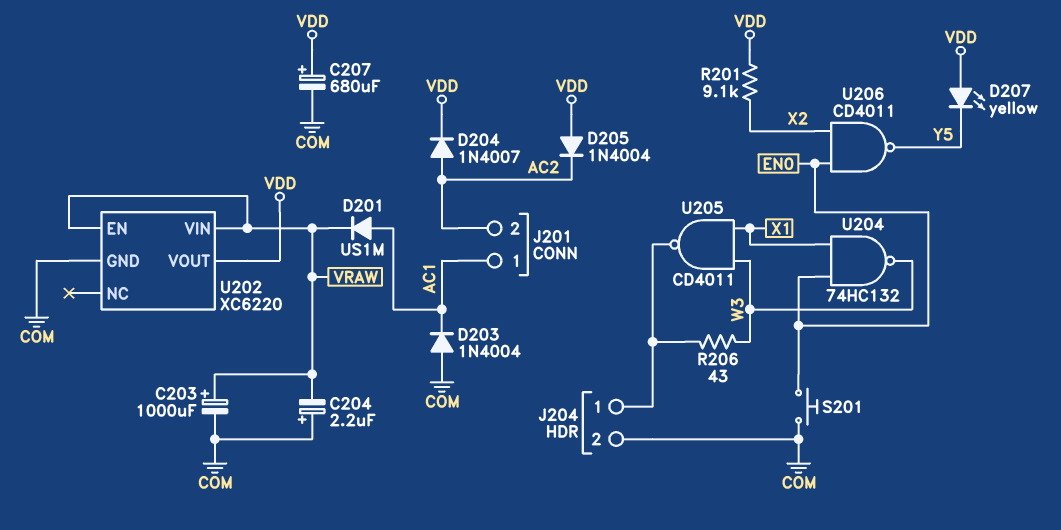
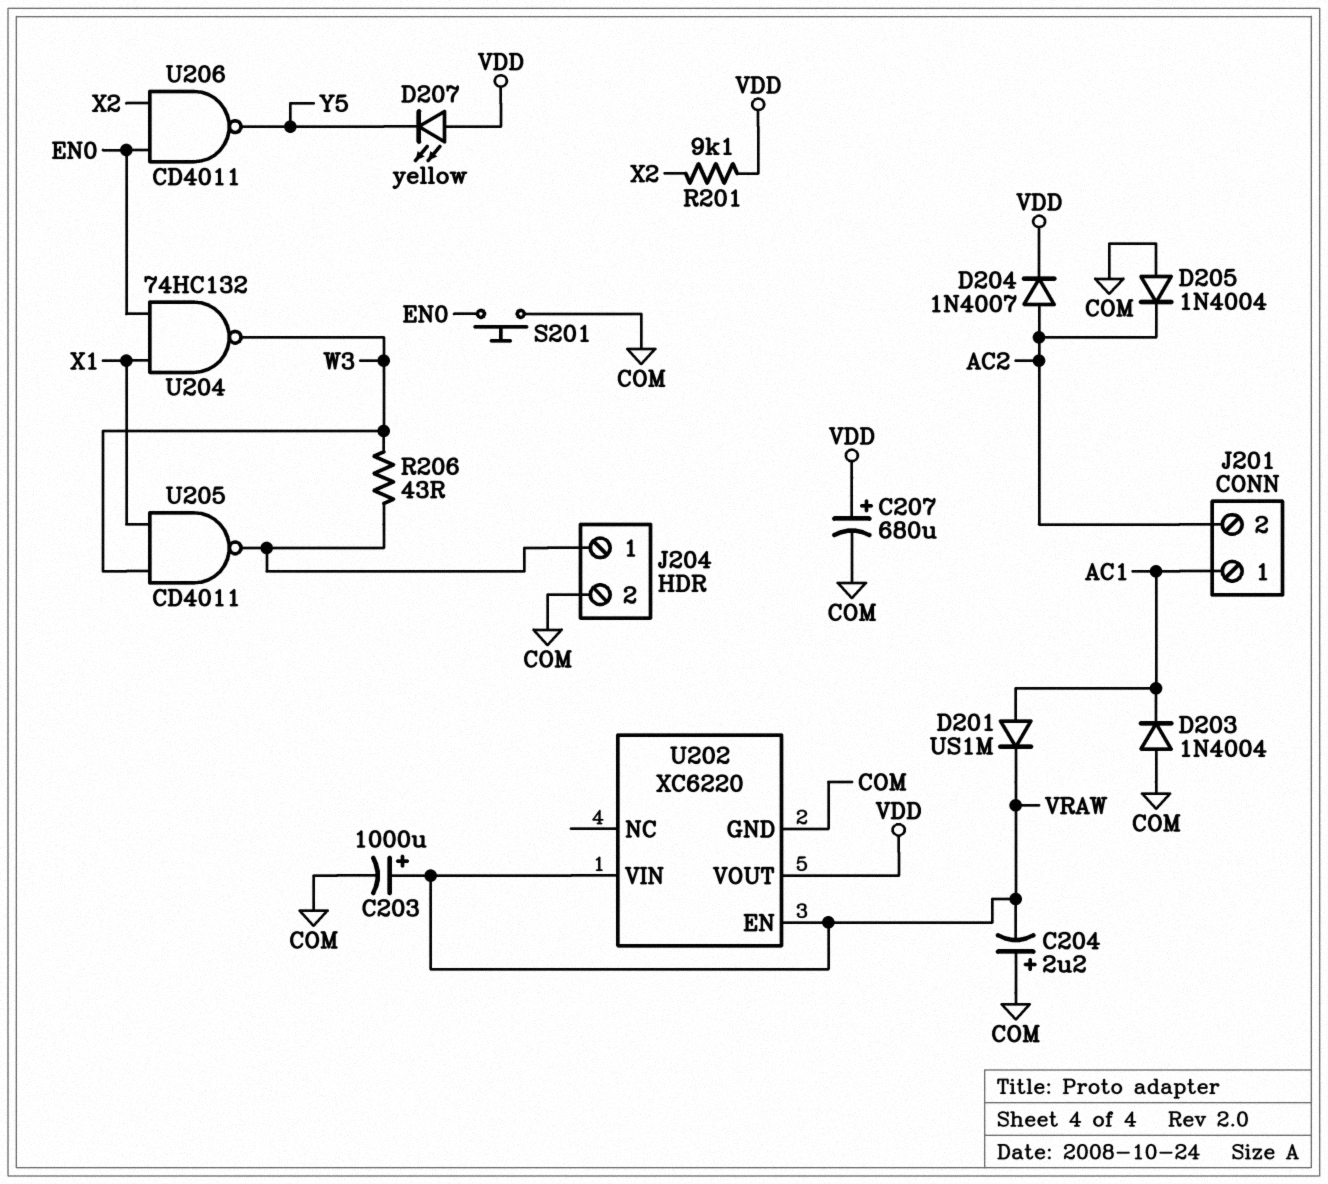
D205: diode 1N4004 (A VDD, K AC2) -> diode 1N4004 (A COM, K AC2)

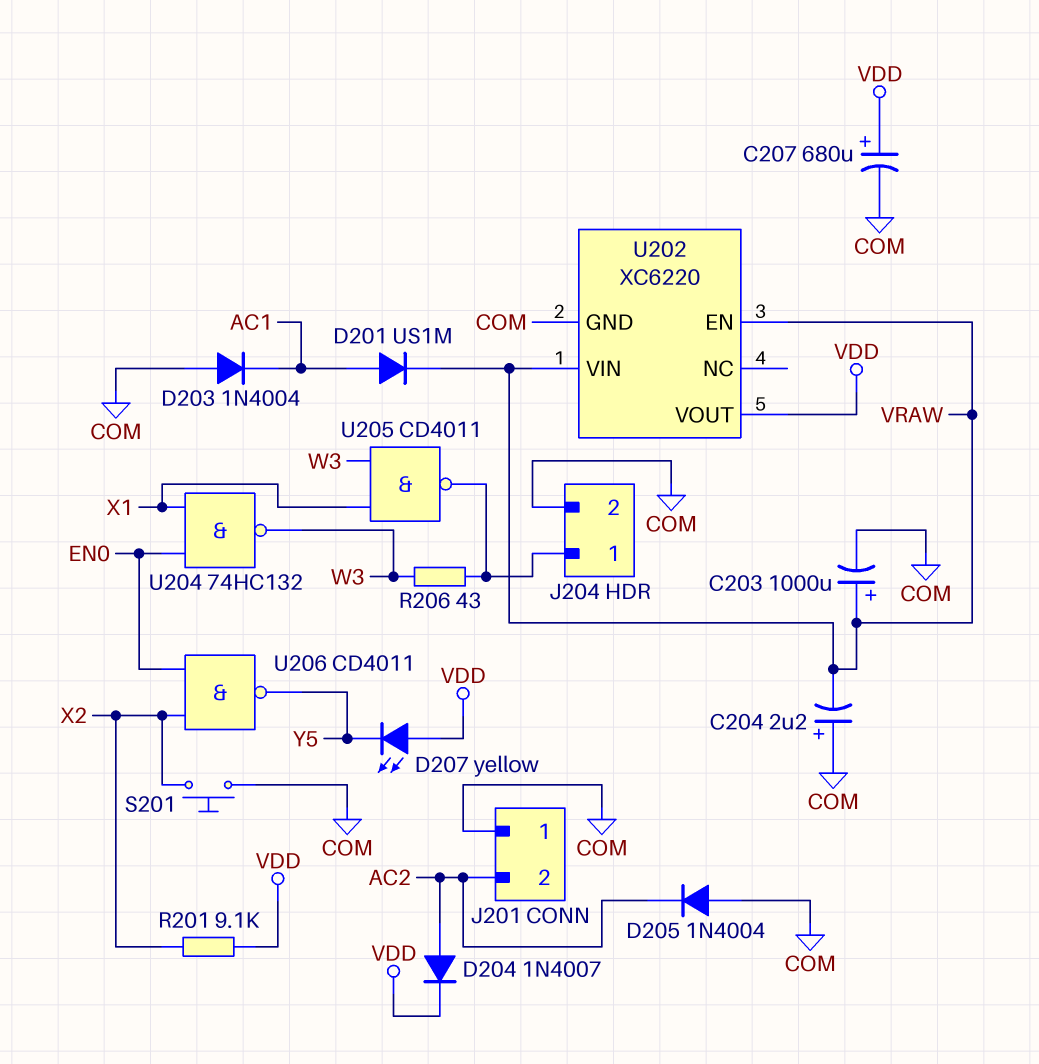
J201 pin 1: AC1 -> COM
S201: button (COM, EN0) -> button (COM, X2)

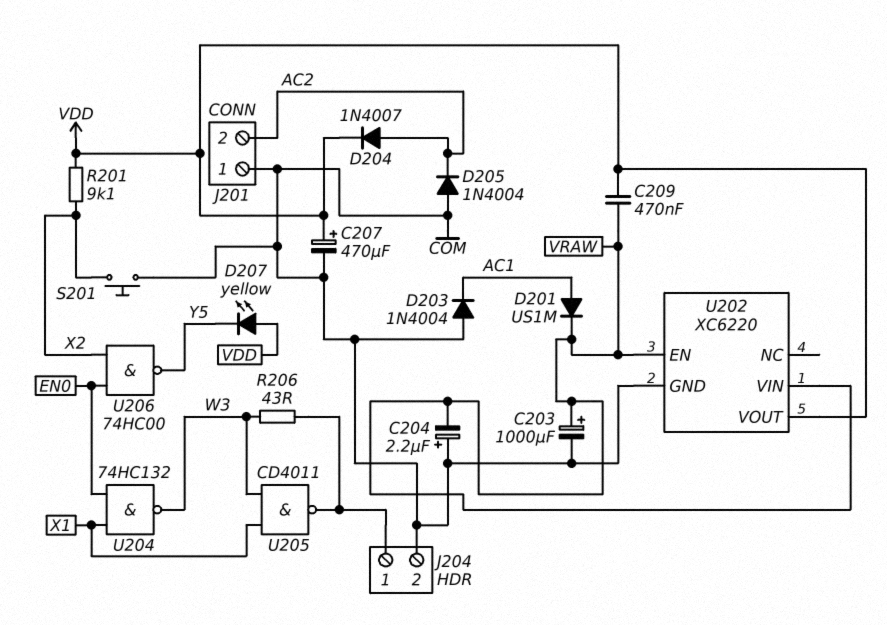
C207: 680uF (plus VDD, minus COM) -> 470uF (plus VDD, minus COM)
C209: none -> 470nF (VDD, VRAW)
U206: NAND CD4011 (in EN0, in X2, out Y5) -> NAND 74HC00 (in EN0, in X2, out Y5)

